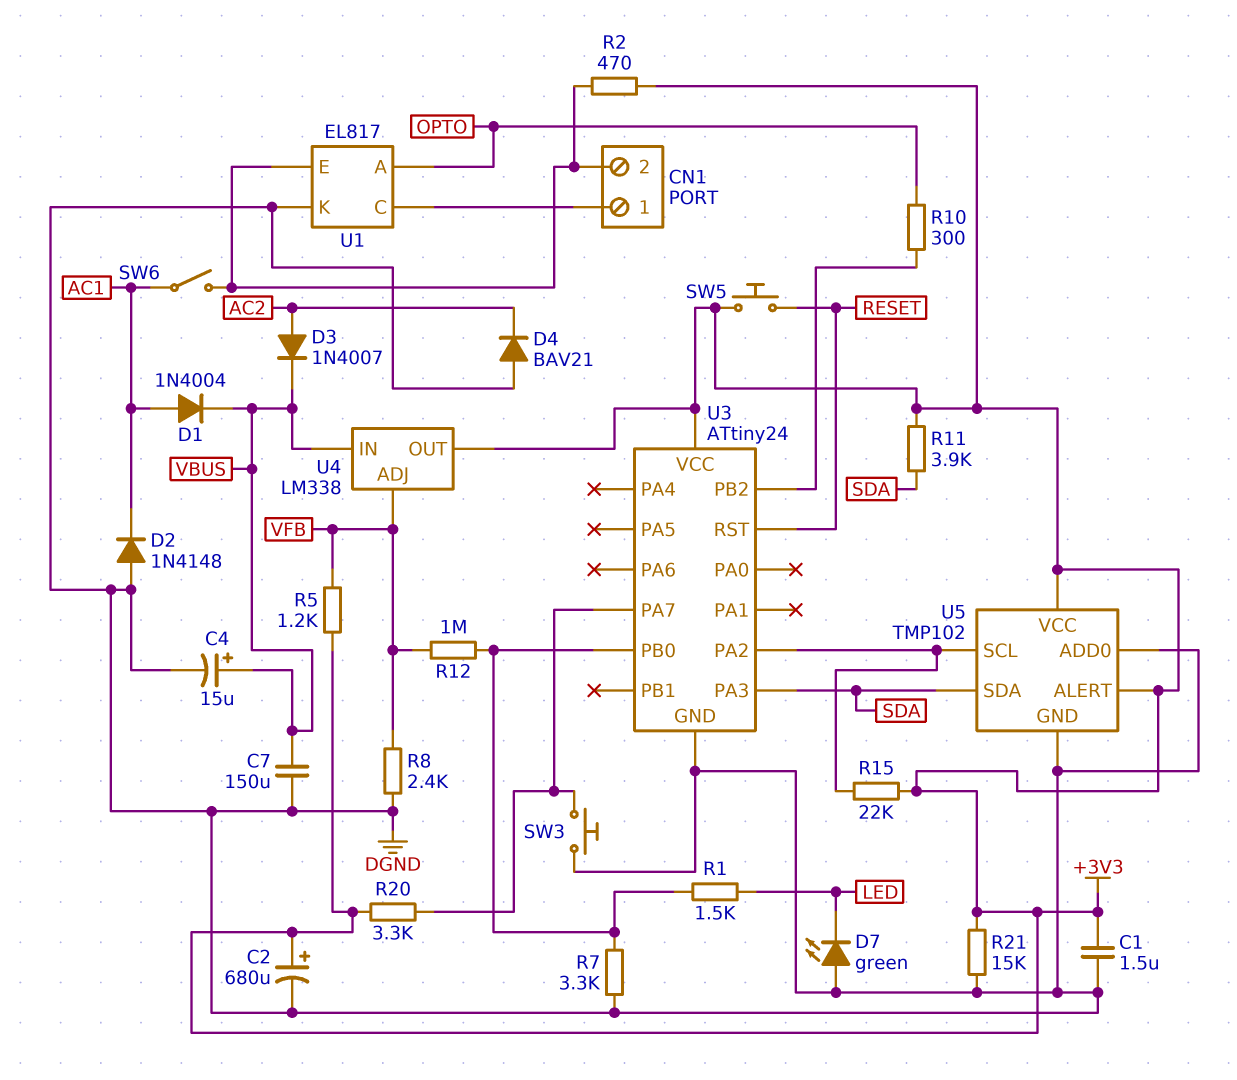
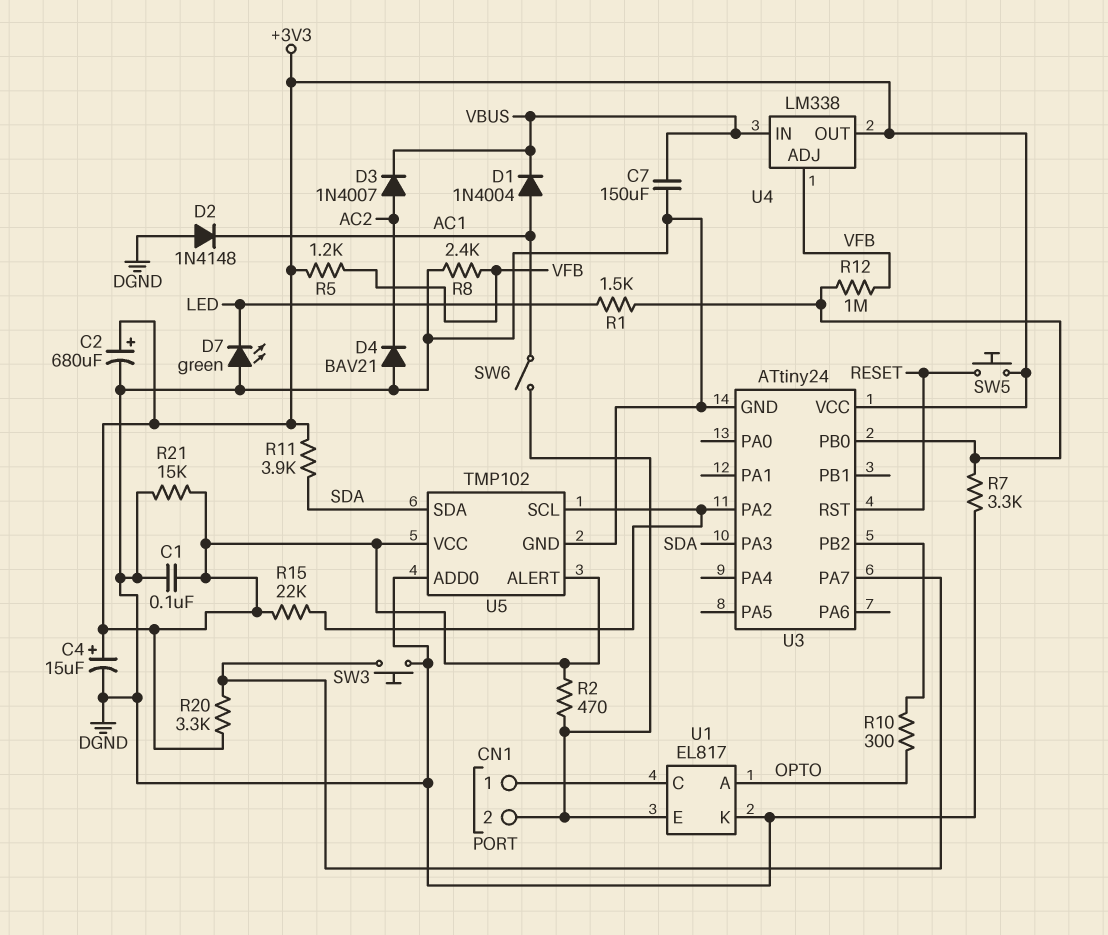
C1: 1.5uF (+3V3, DGND) -> 100nF (+3V3, DGND)
C4: 15uF (plus VBUS, minus DGND) -> 15uF (plus +3V3, minus DGND)

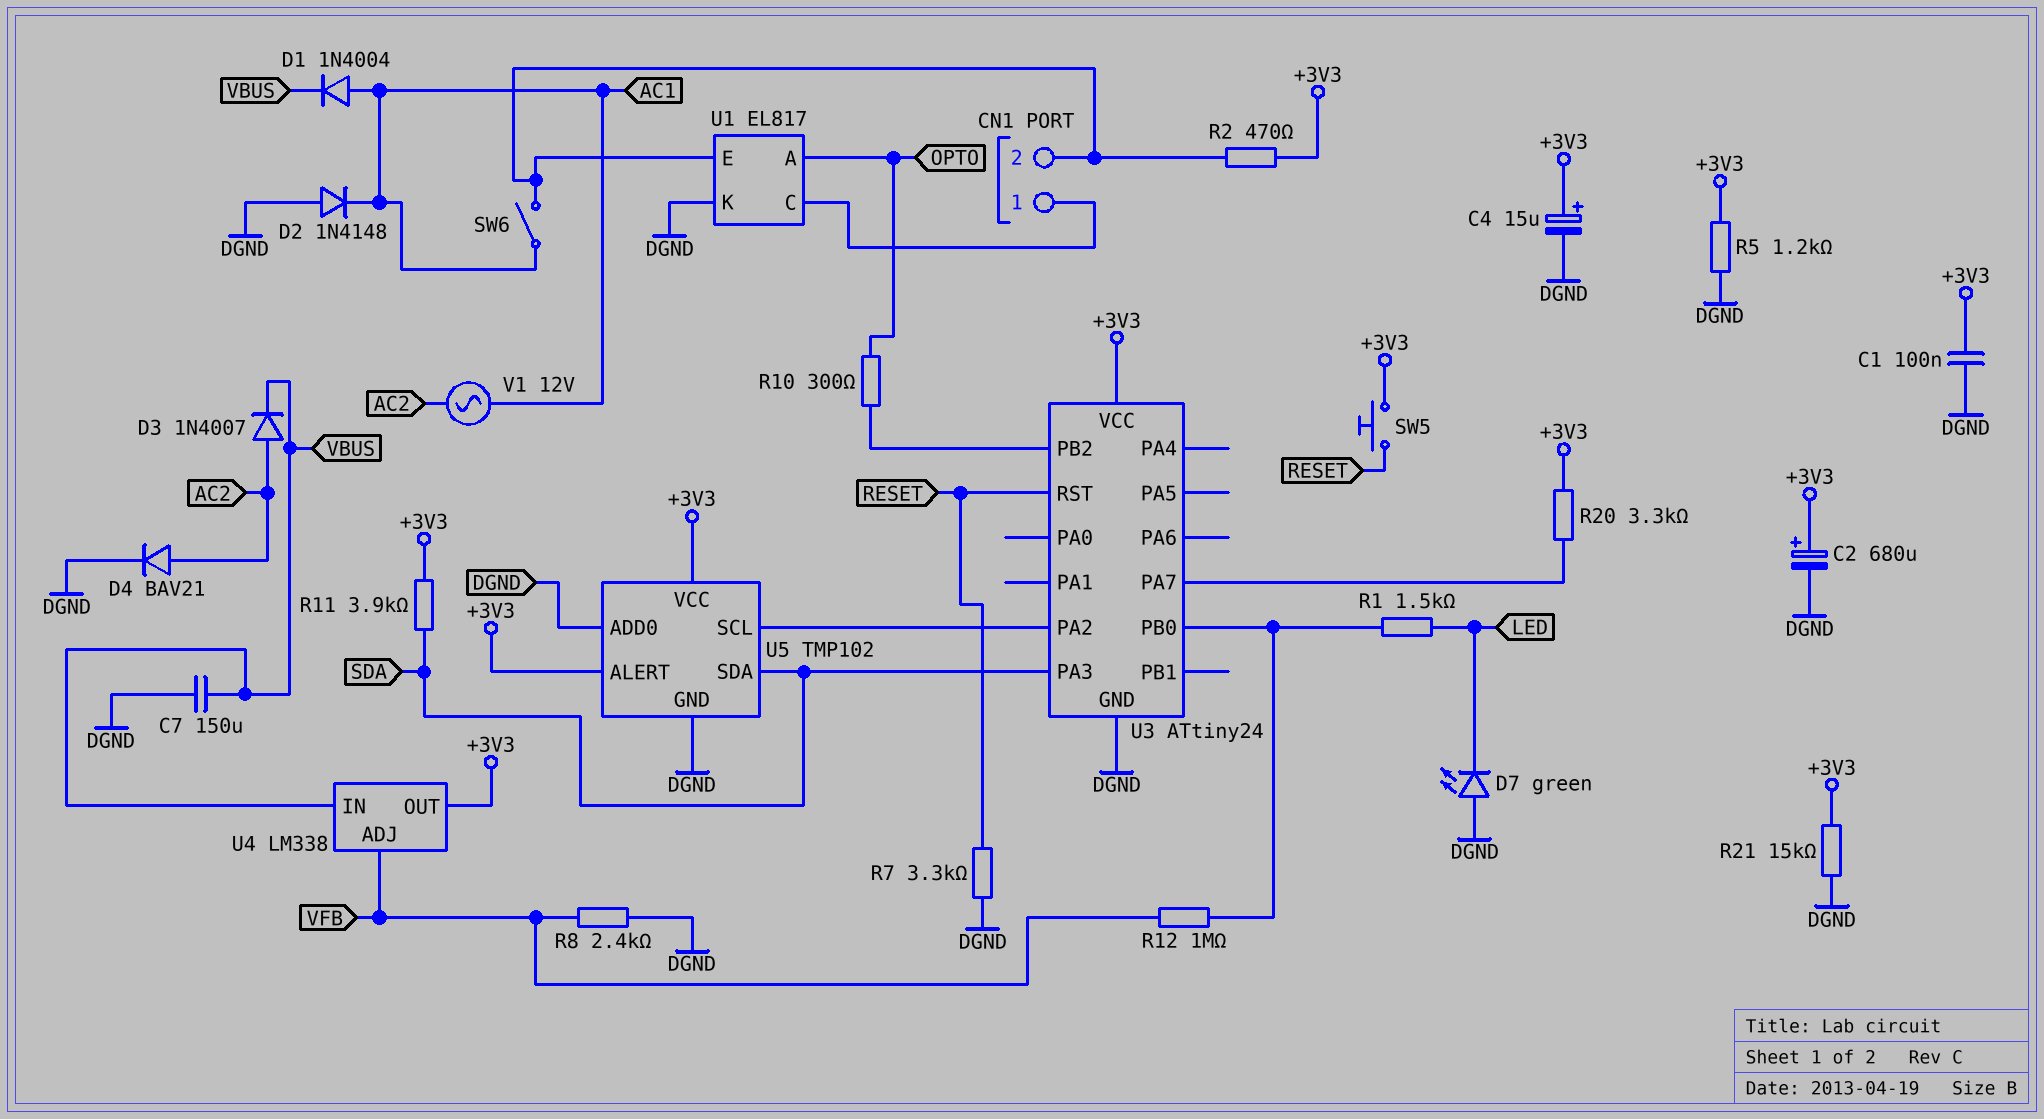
D4: diode BAV21 (A DGND, K AC2) -> diode BAV21 (A AC2, K DGND)
R5: 1.2k (+3V3, VFB) -> 1.2k (+3V3, DGND)
R7: 3.3k (DGND, U3/PB0) -> 3.3k (DGND, RESET)
R15: 22k (+3V3, U3/PA2) -> none
SW3: button (DGND, U3/PA7) -> none
V1: none -> AC 12V (AC1, AC2)

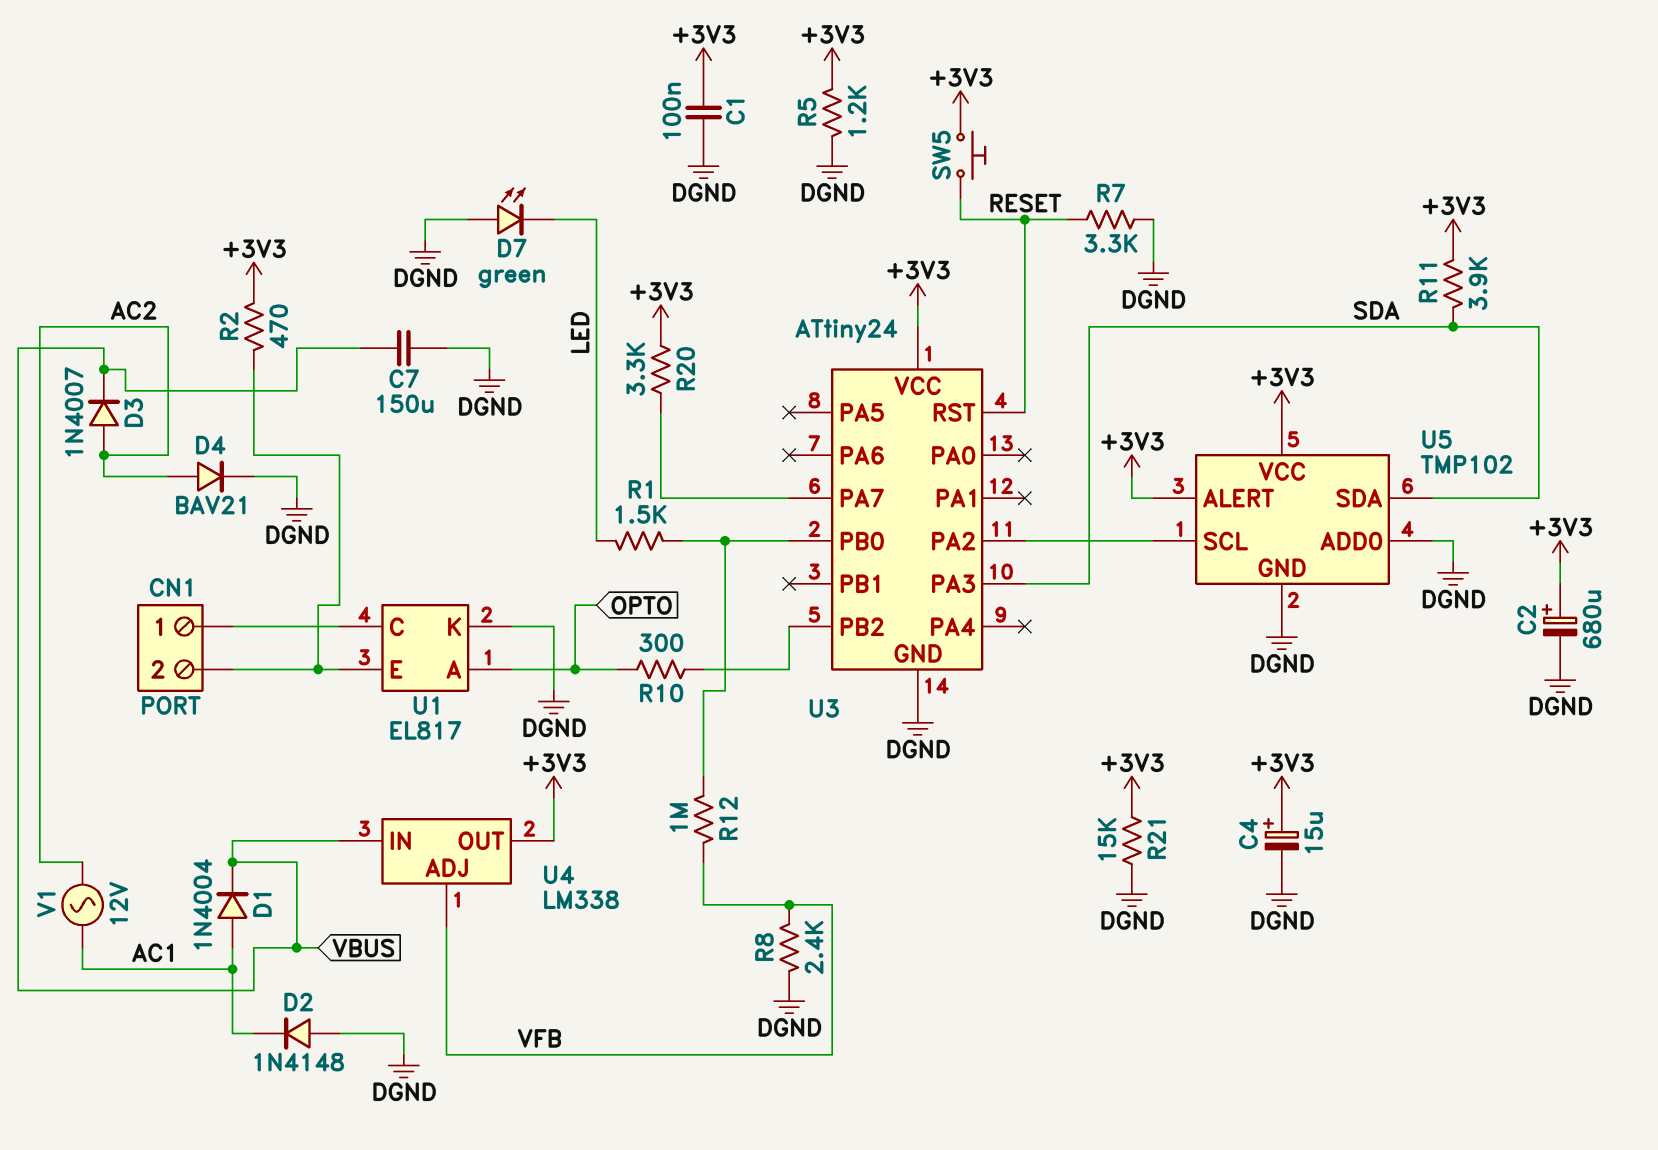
SW6: switch (AC1, CN1/2) -> none

